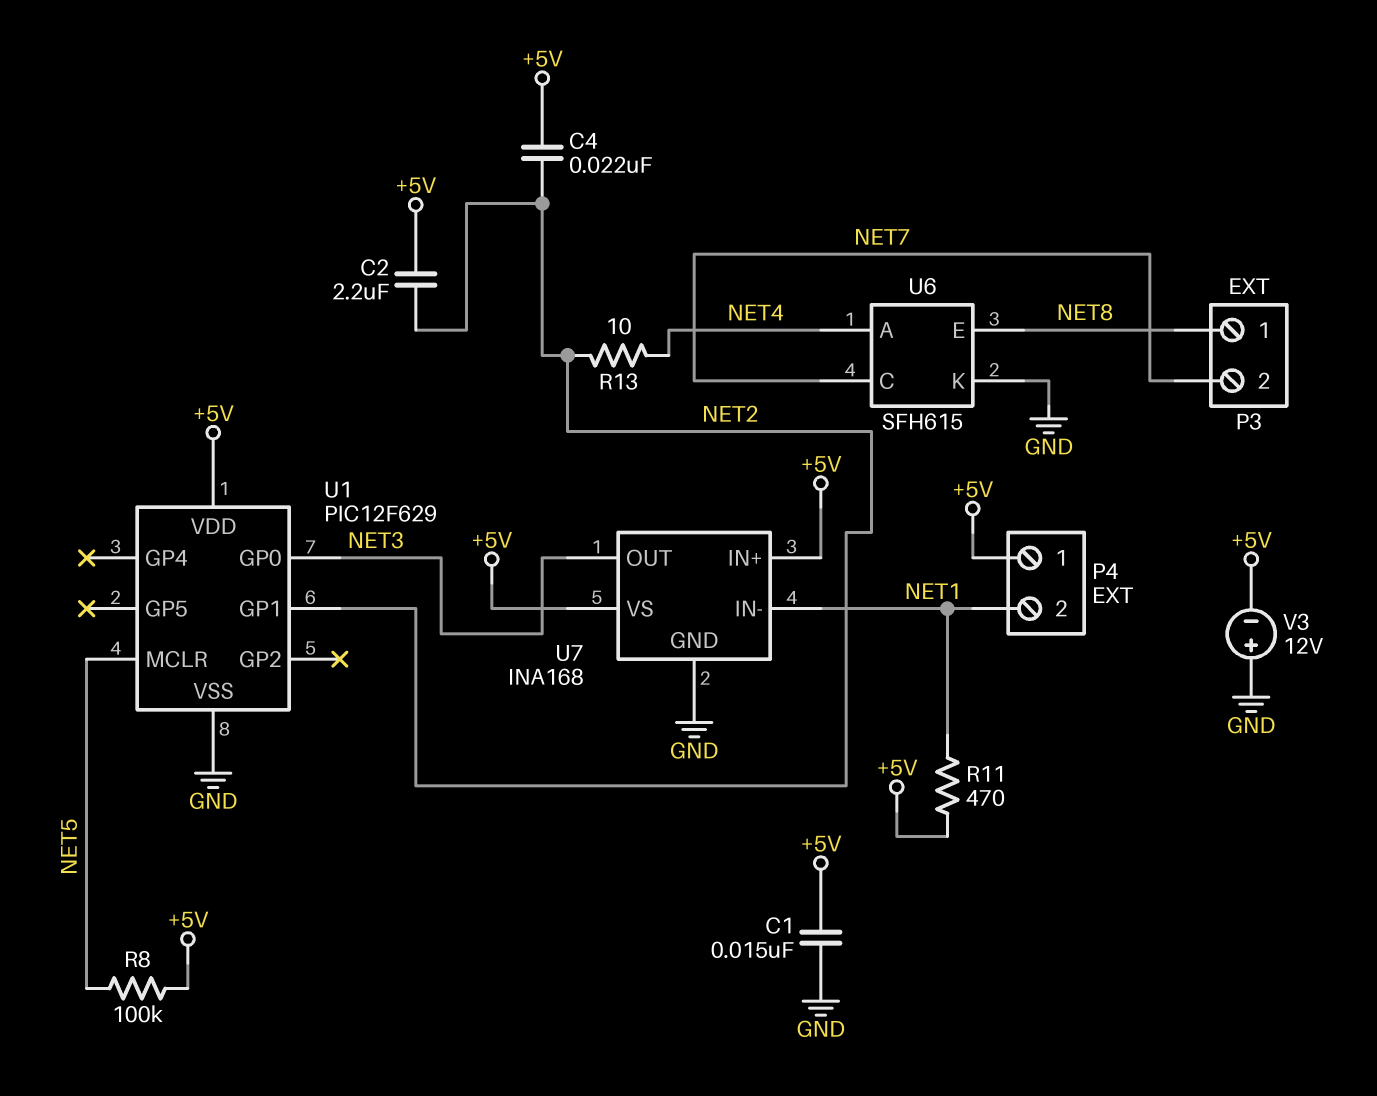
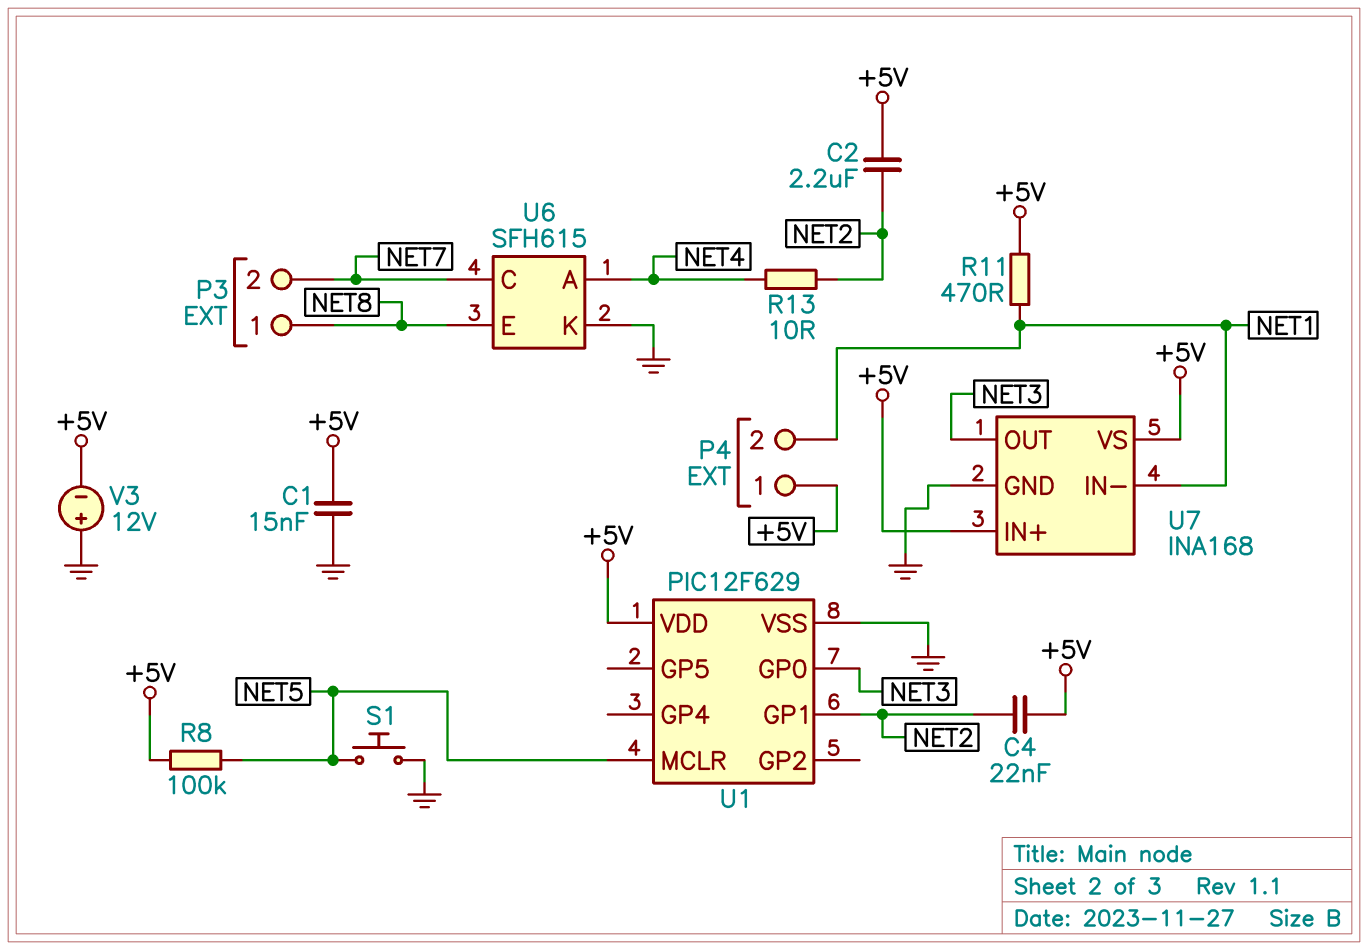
S1: none -> button (GND, NET5)

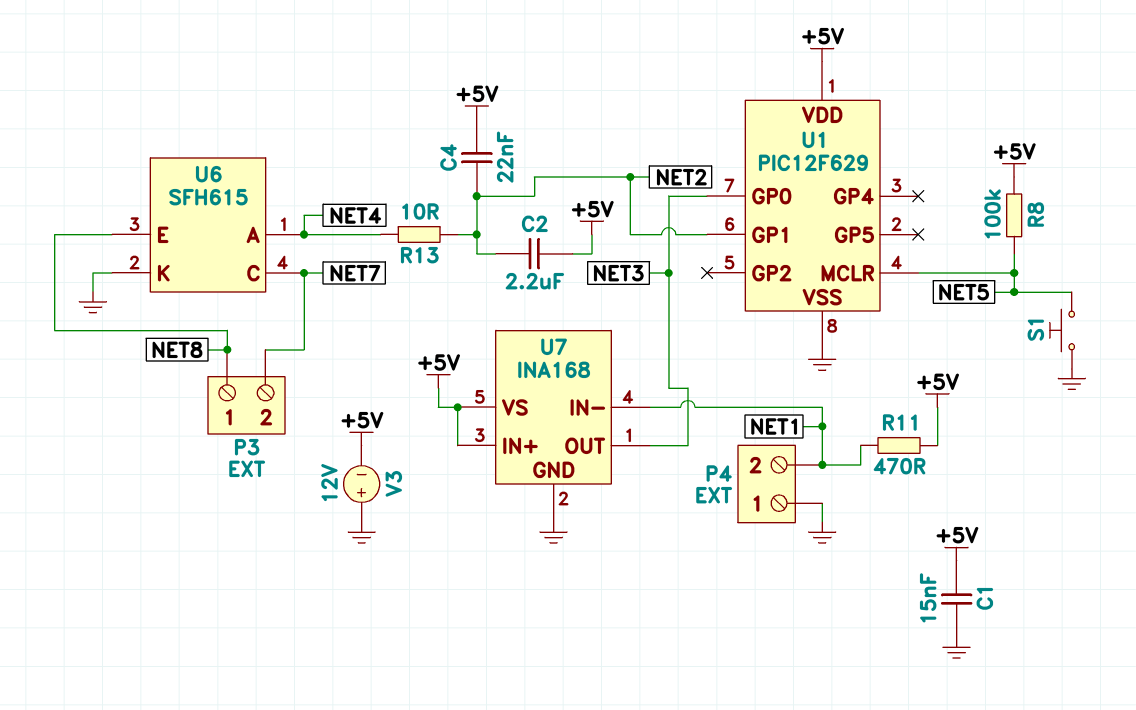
P4 pin 1: +5V -> GND

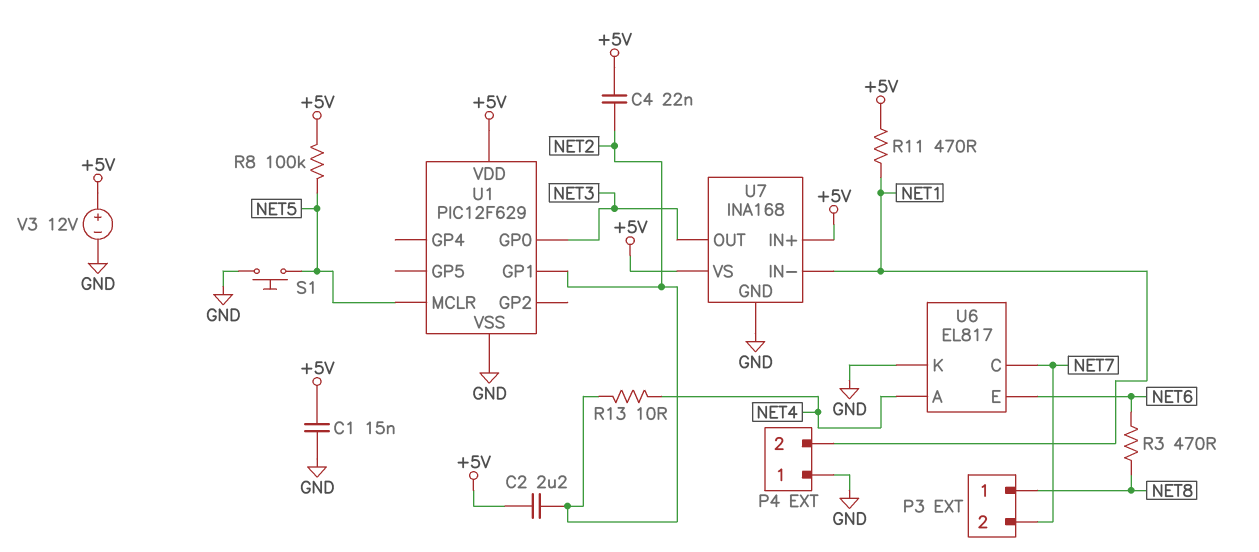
R3: none -> 470 (NET6, NET8)
U6: SFH615 -> EL817
U6 pin E: NET8 -> NET6
V3: 12V (plus GND, minus +5V) -> 12V (plus +5V, minus GND)

